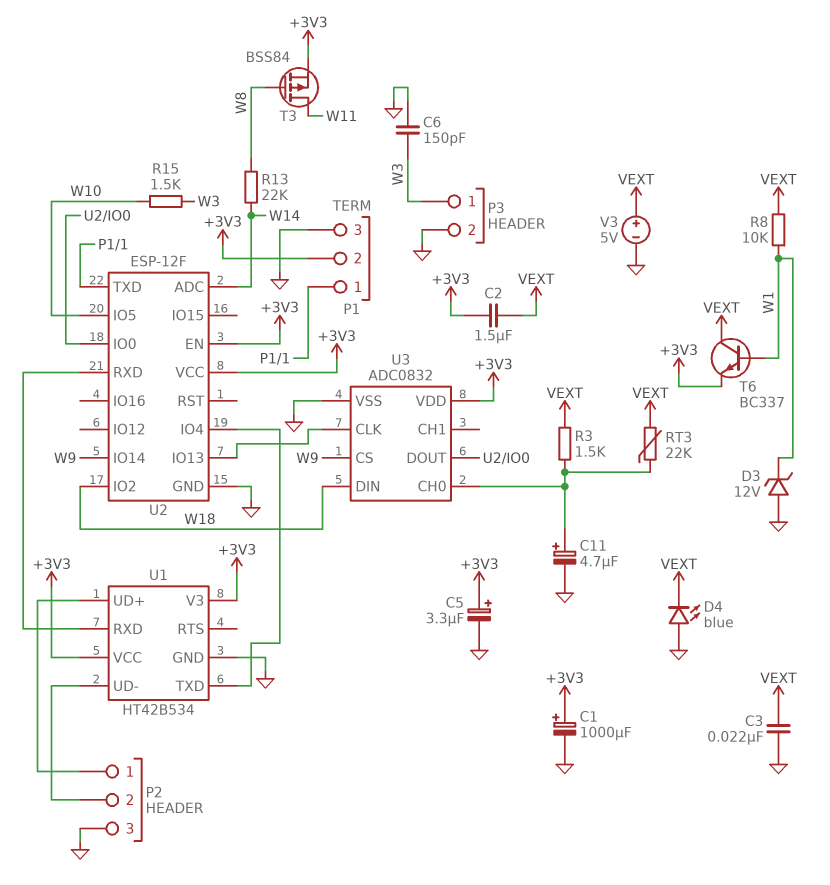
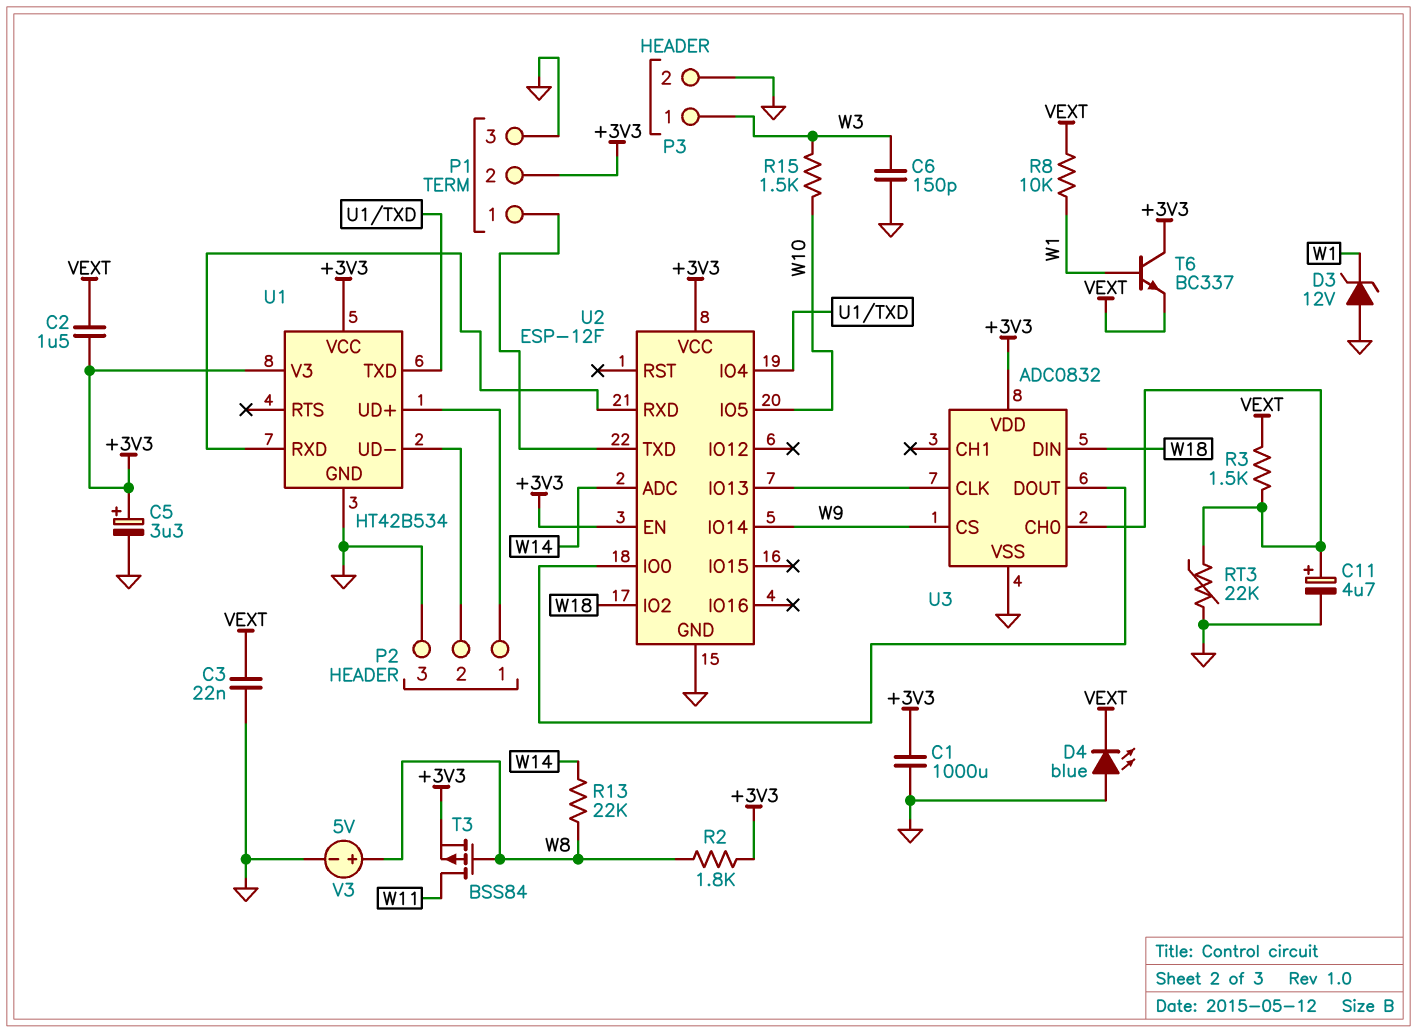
C1: 1000uF (plus +3V3, minus GND) -> 1000uF (+3V3, GND)
R2: none -> 1.8k (+3V3, W8)
RT3: 22k (U3/CH0, VEXT) -> 22k (GND, U3/CH0)
T6: NPN BC337 (B W1, C VEXT, E +3V3) -> NPN BC337 (B W1, C +3V3, E VEXT)
V3: 5V (plus VEXT, minus GND) -> 5V (plus W8, minus GND)

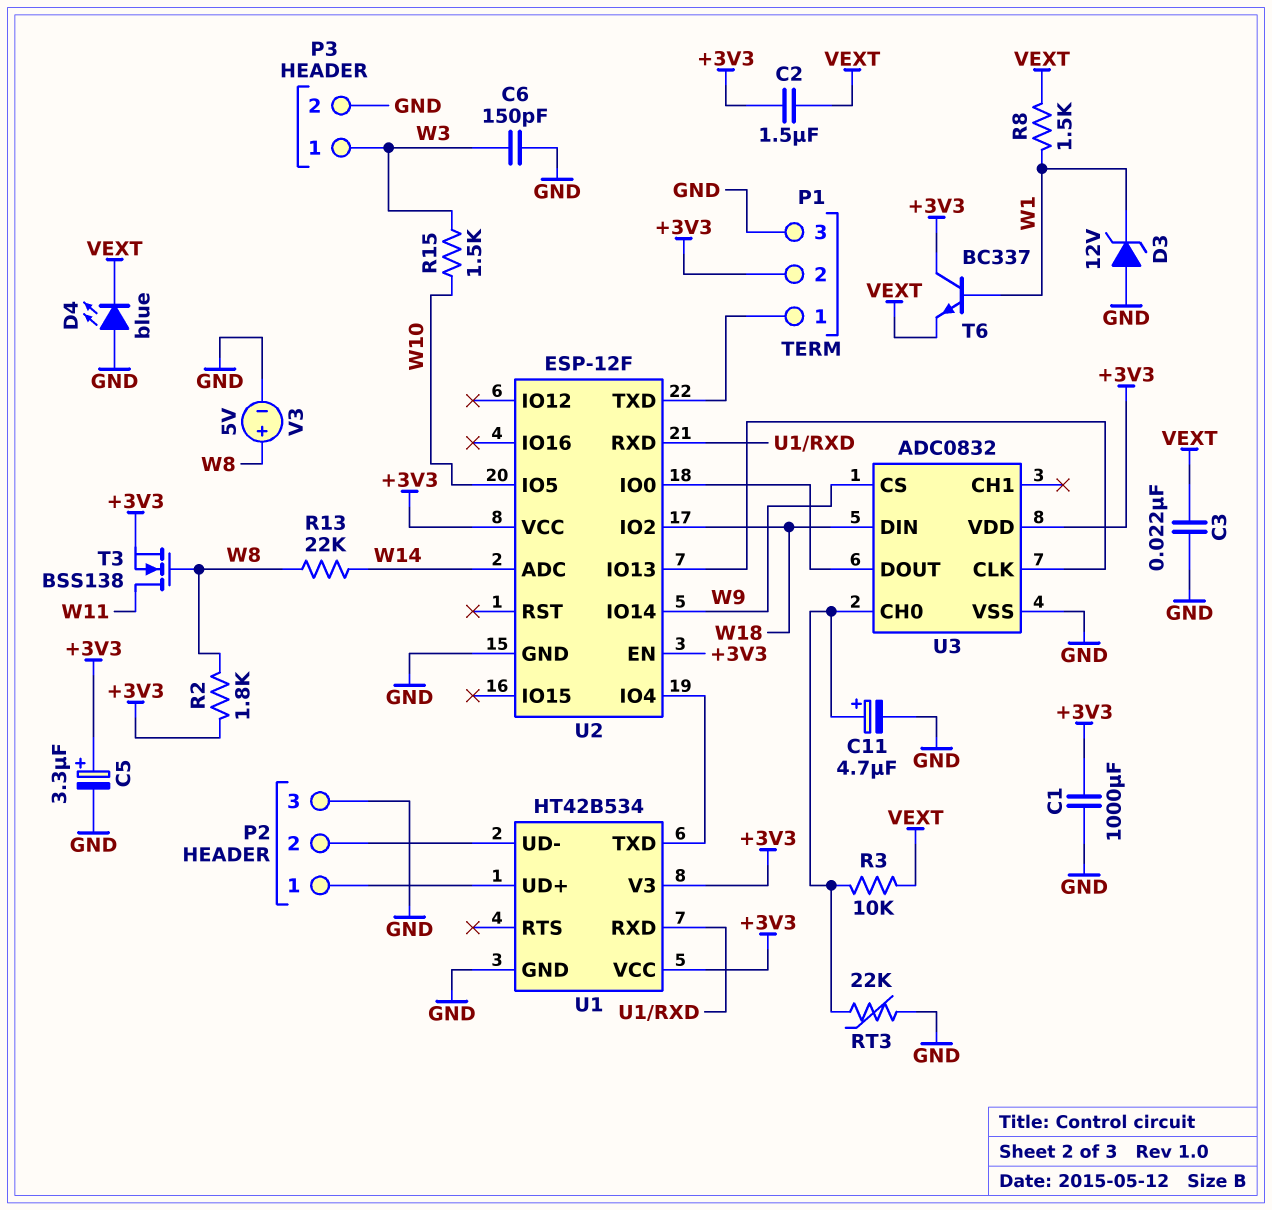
R3: 1.5k (U3/CH0, VEXT) -> 10k (U3/CH0, VEXT)
R8: 10k (VEXT, W1) -> 1.5k (VEXT, W1)
T3: PMOS BSS84 (G W8, D W11, S +3V3) -> NMOS BSS138 (G W8, D W11, S +3V3)

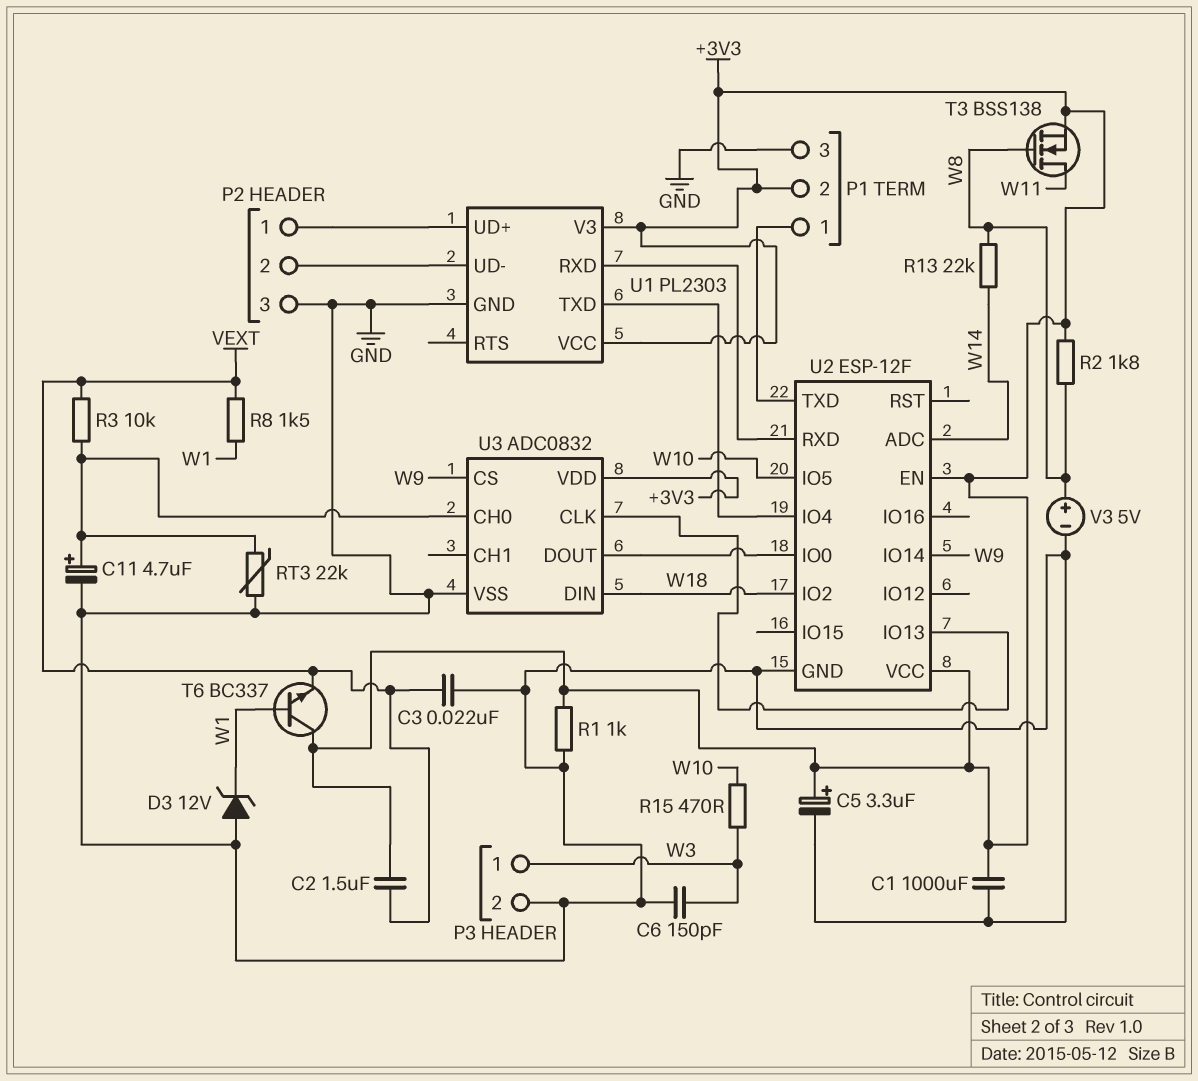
D4: LED blue (A GND, K VEXT) -> none
R1: none -> 1k (+3V3, GND)
R15: 1.5k (W3, W10) -> 470 (W3, W10)
U1: HT42B534 -> PL2303

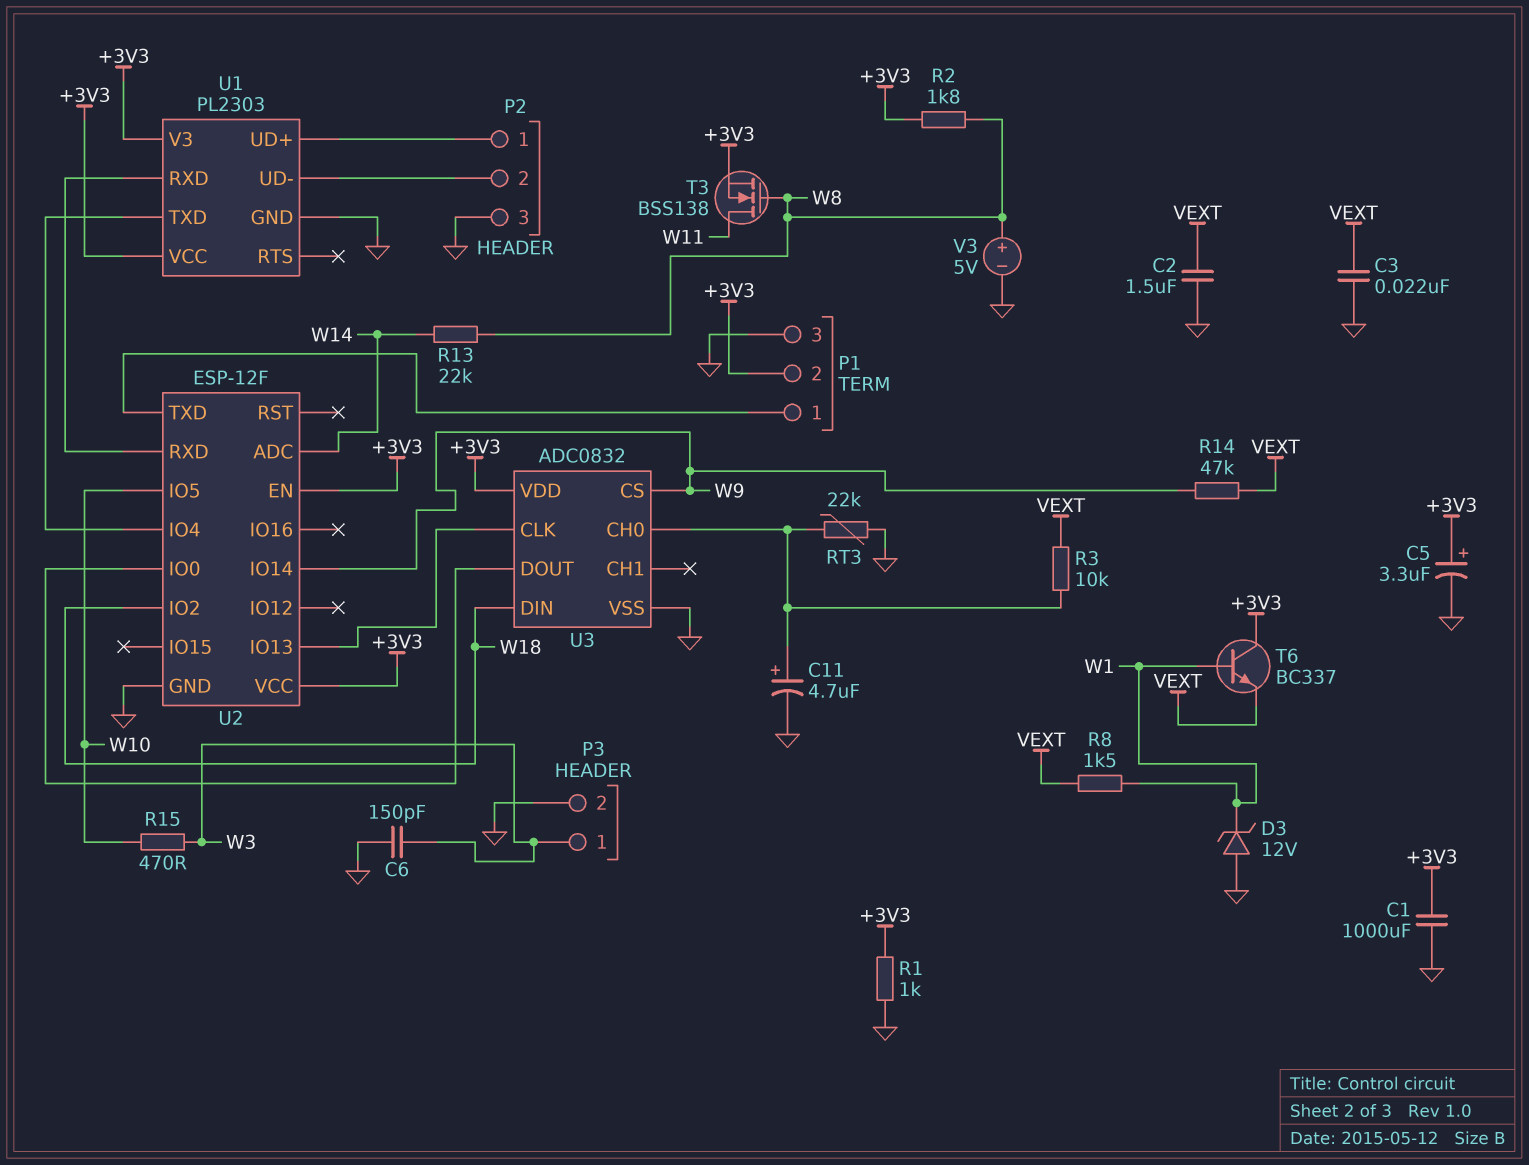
C2: 1.5uF (+3V3, VEXT) -> 1.5uF (GND, VEXT)
R14: none -> 47k (VEXT, W9)

